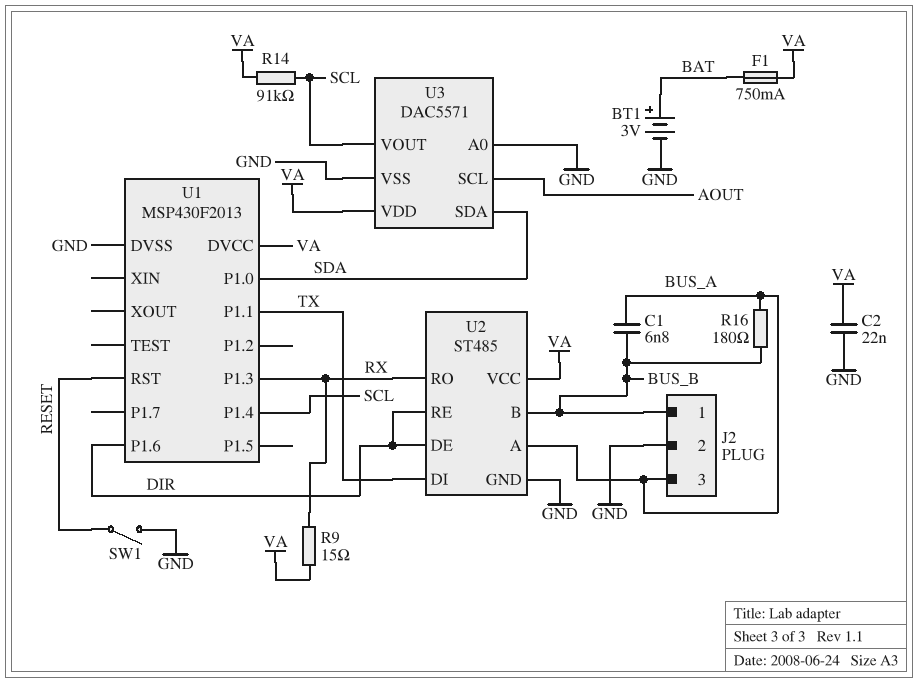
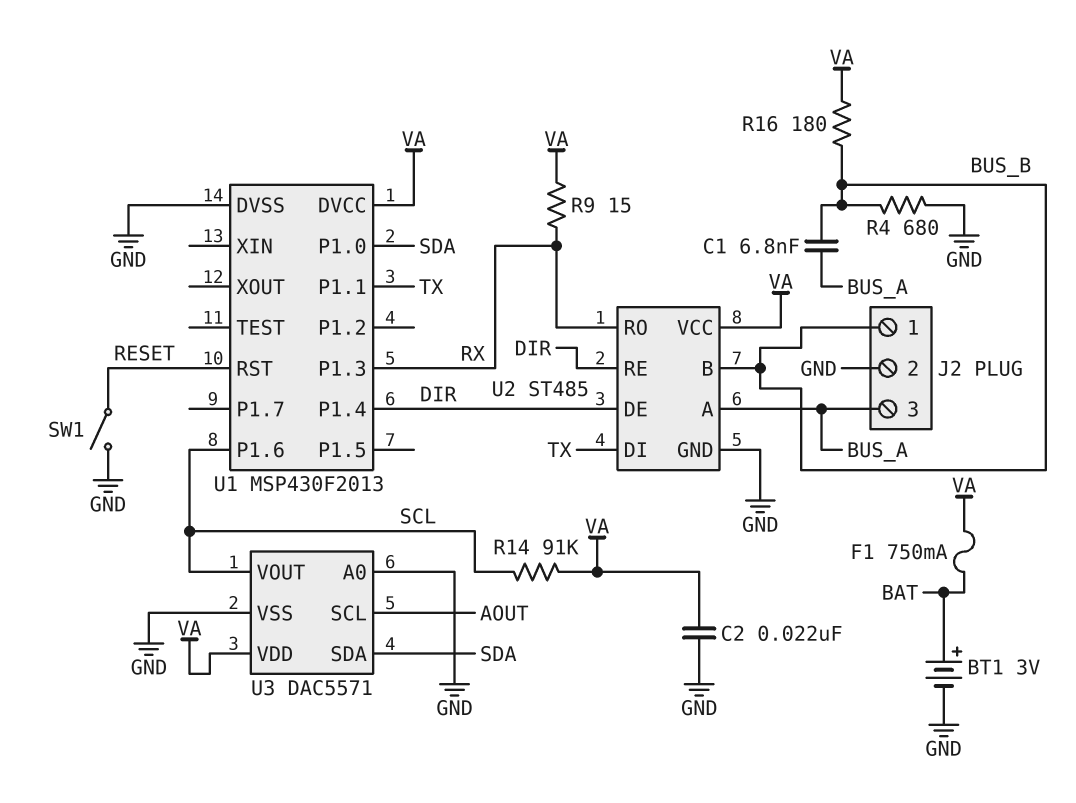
R4: none -> 680 (BUS_B, GND)
R16: 180 (BUS_A, BUS_B) -> 180 (BUS_B, VA)
U1 pin P1.4: SCL -> DIR
U1 pin P1.6: DIR -> SCL

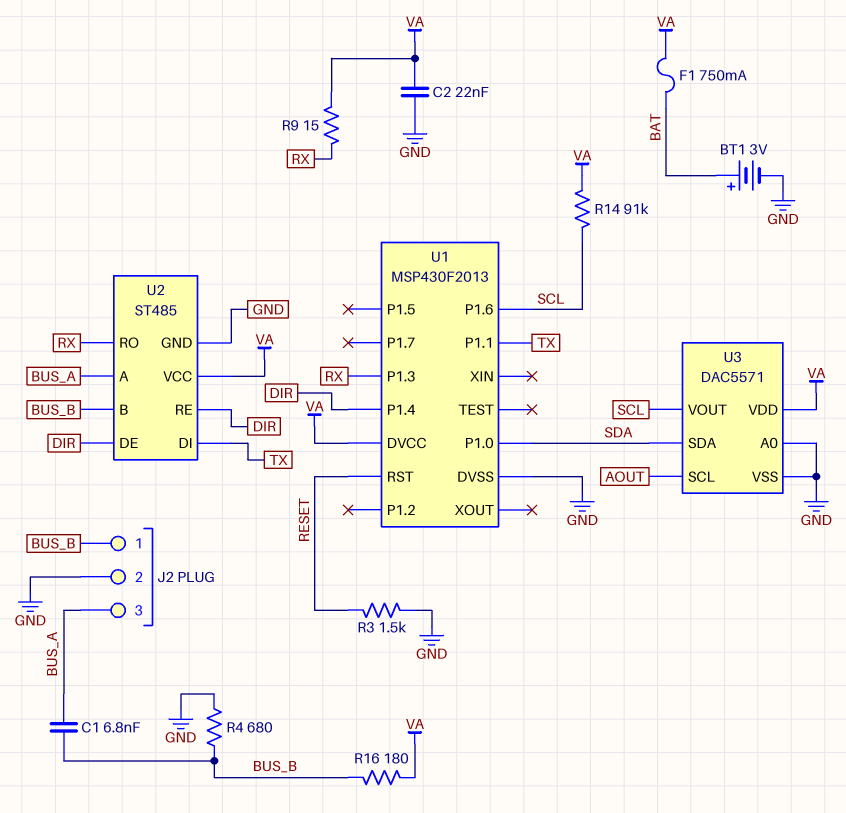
R3: none -> 1.5k (GND, RESET)
SW1: switch (GND, RESET) -> none

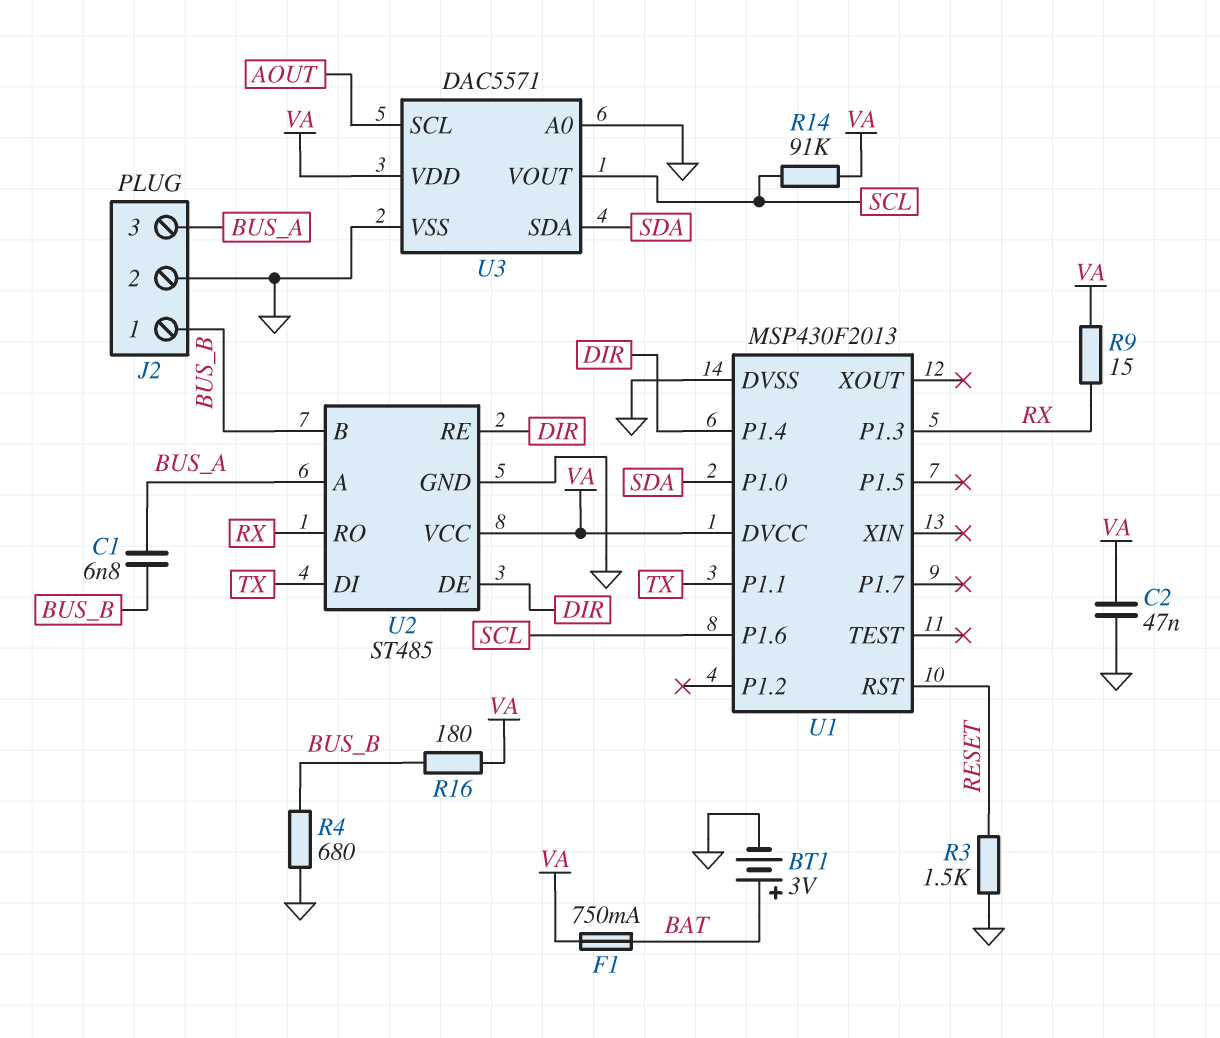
C2: 22nF (GND, VA) -> 47nF (GND, VA)

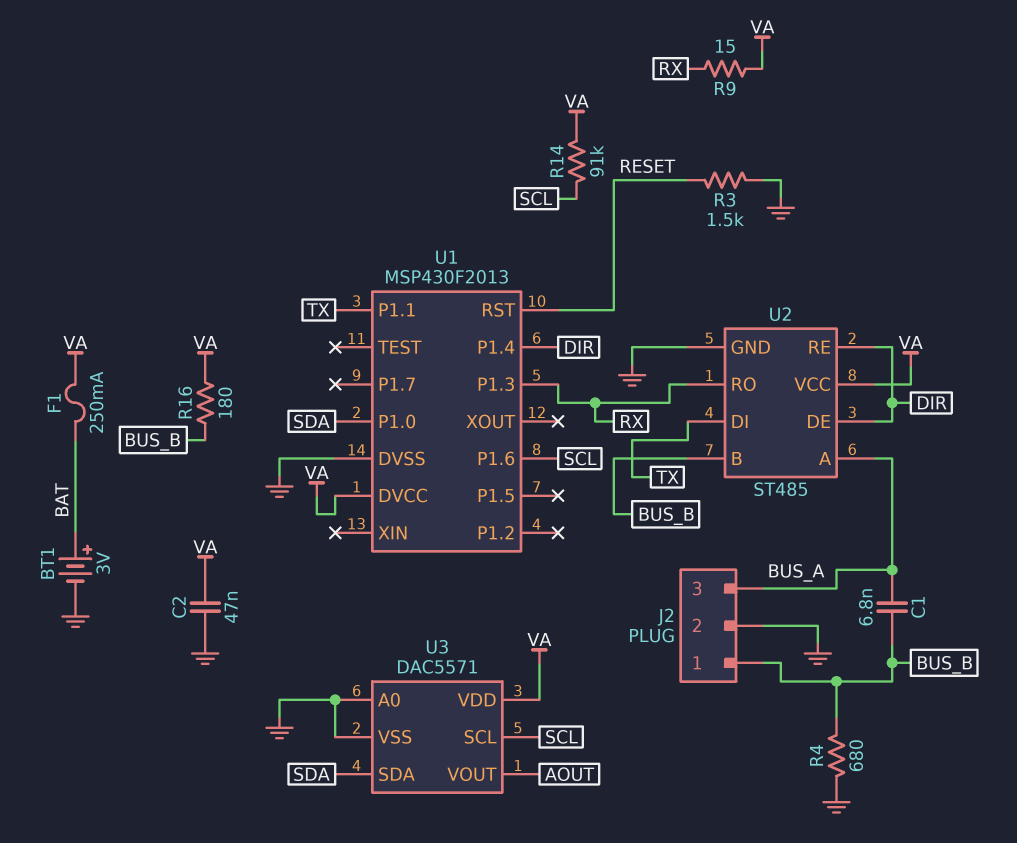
F1: 750mA (BAT, VA) -> 250mA (BAT, VA)
U3 pin SCL: AOUT -> SCL
U3 pin VOUT: SCL -> AOUT

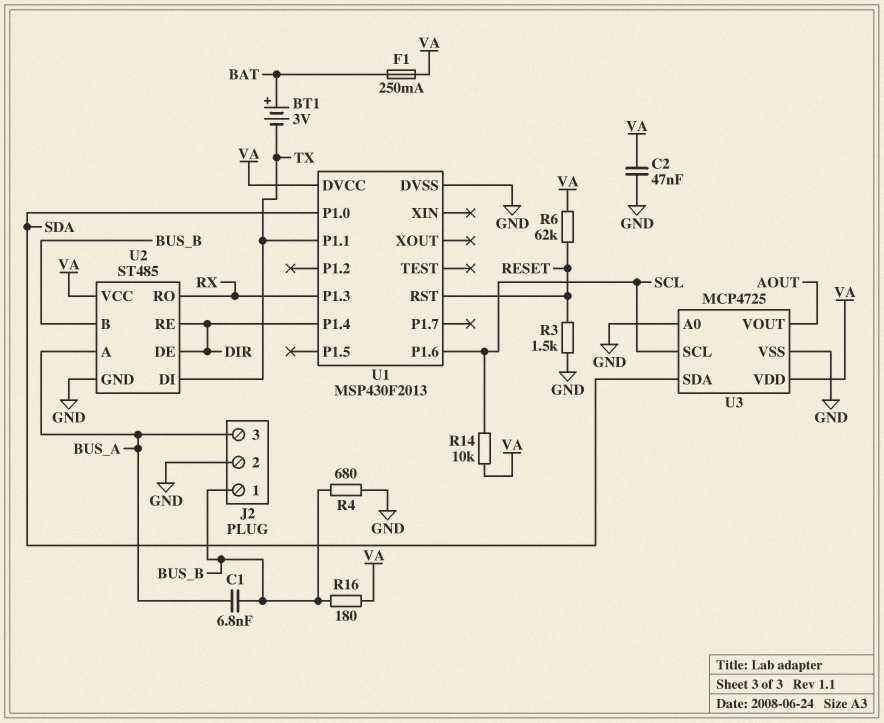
BT1: 3V (plus BAT, minus GND) -> 3V (plus BAT, minus TX)
R6: none -> 62k (RESET, VA)
R9: 15 (RX, VA) -> none
R14: 91k (SCL, VA) -> 10k (SCL, VA)
U3: DAC5571 -> MCP4725

